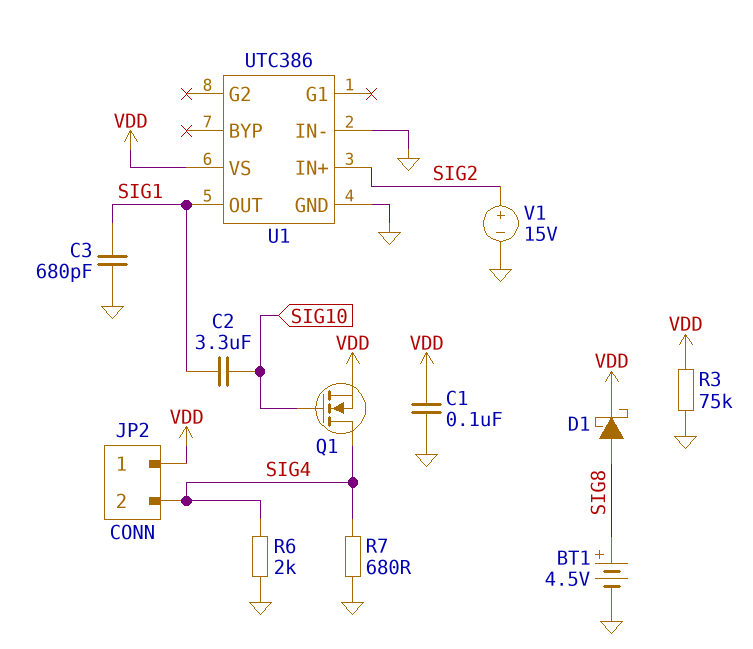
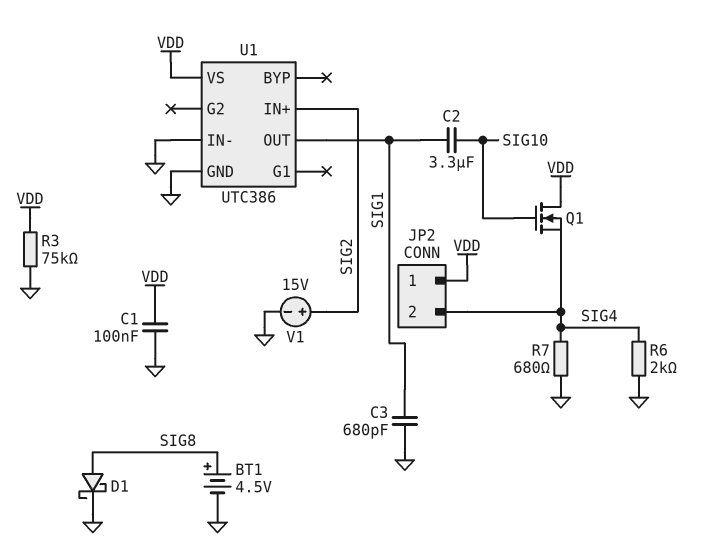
D1: schottky (A SIG8, K VDD) -> schottky (A SIG8, K GND)
Q1: NMOS (G SIG10, D SIG4, S VDD) -> NMOS (G SIG10, D VDD, S SIG4)

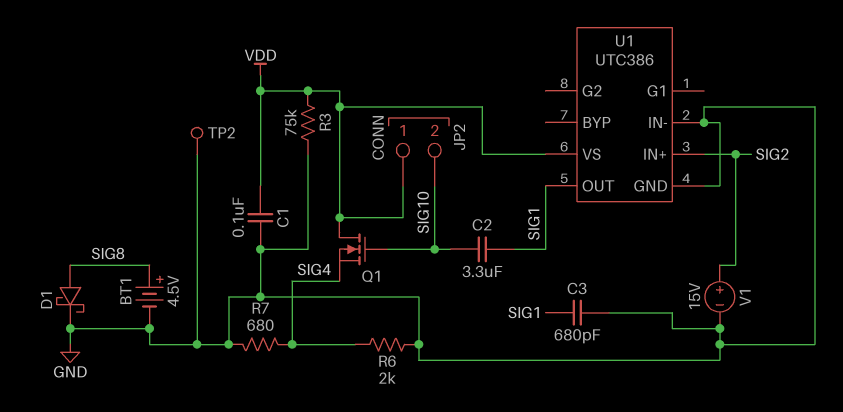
JP2 pin 2: SIG4 -> SIG10
TP2: none -> test point (GND)

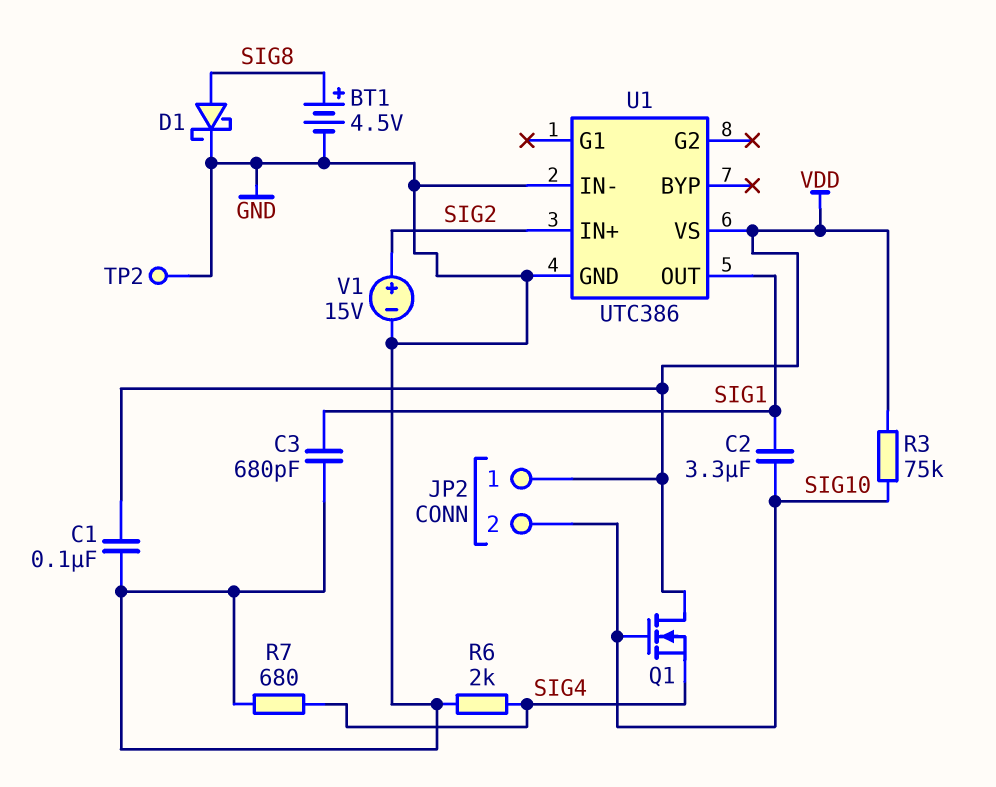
R3: 75k (GND, VDD) -> 75k (SIG10, VDD)

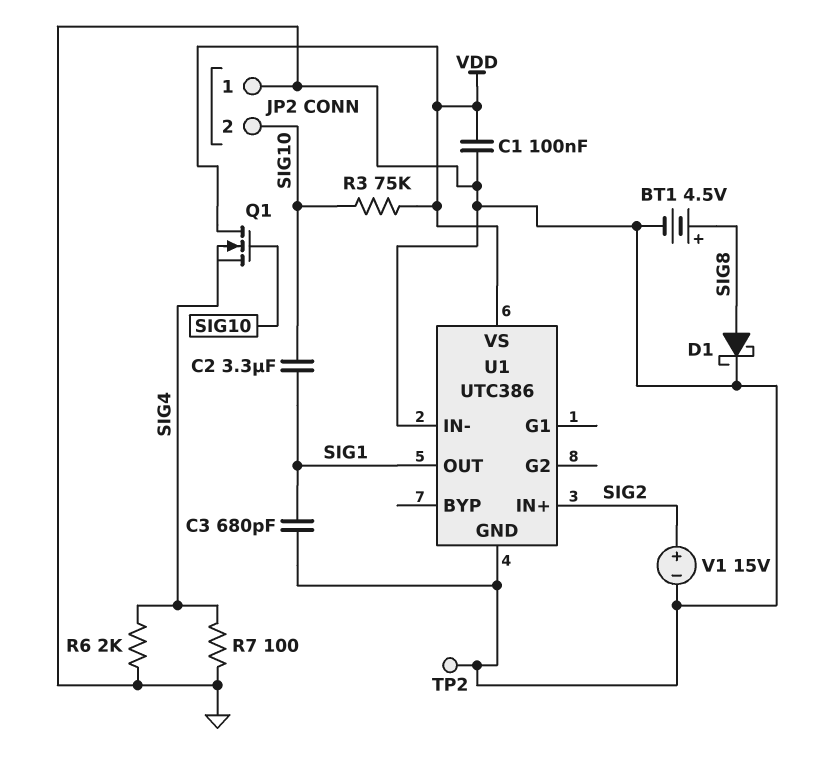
JP2 pin 1: VDD -> GND
R7: 680 (GND, SIG4) -> 100 (GND, SIG4)

